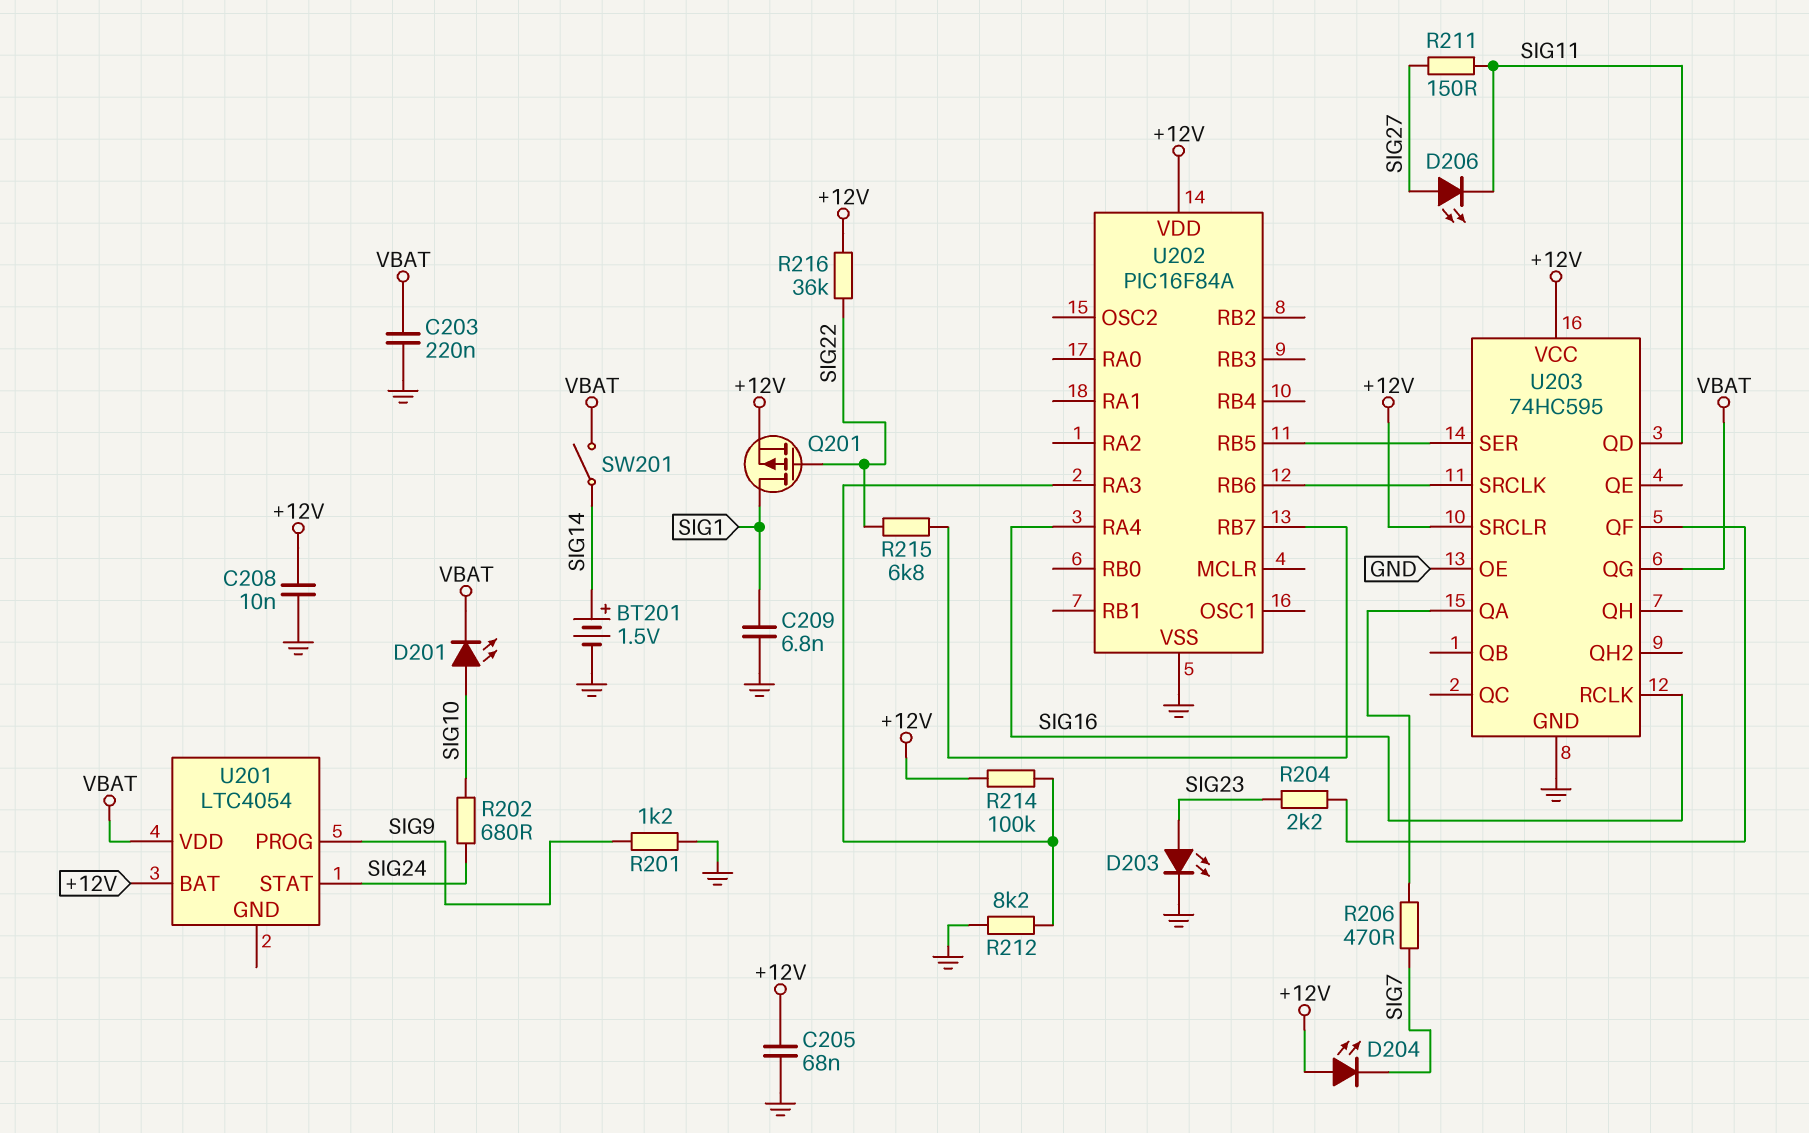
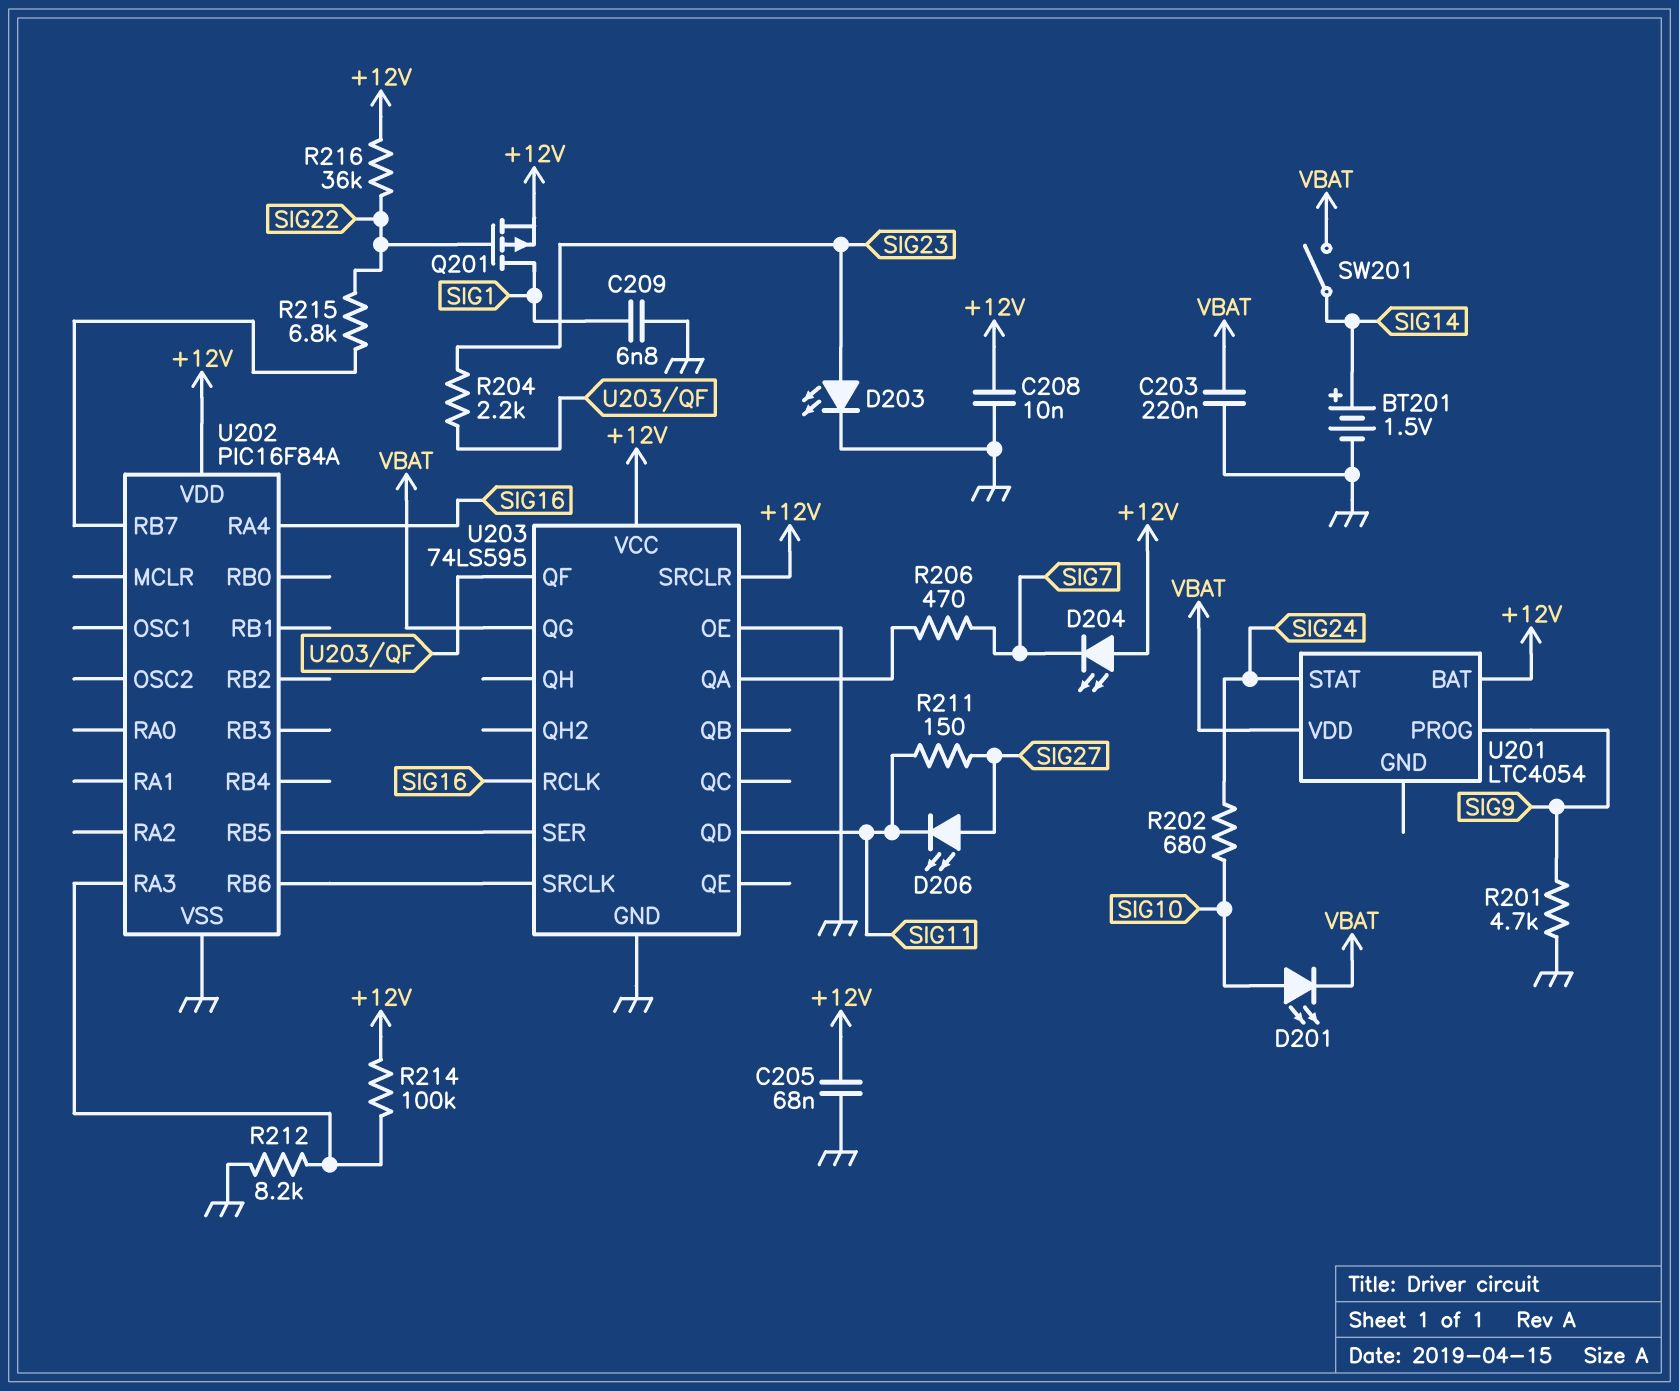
R201: 1.2k (GND, SIG9) -> 4.7k (GND, SIG9)
U203: 74HC595 -> 74LS595

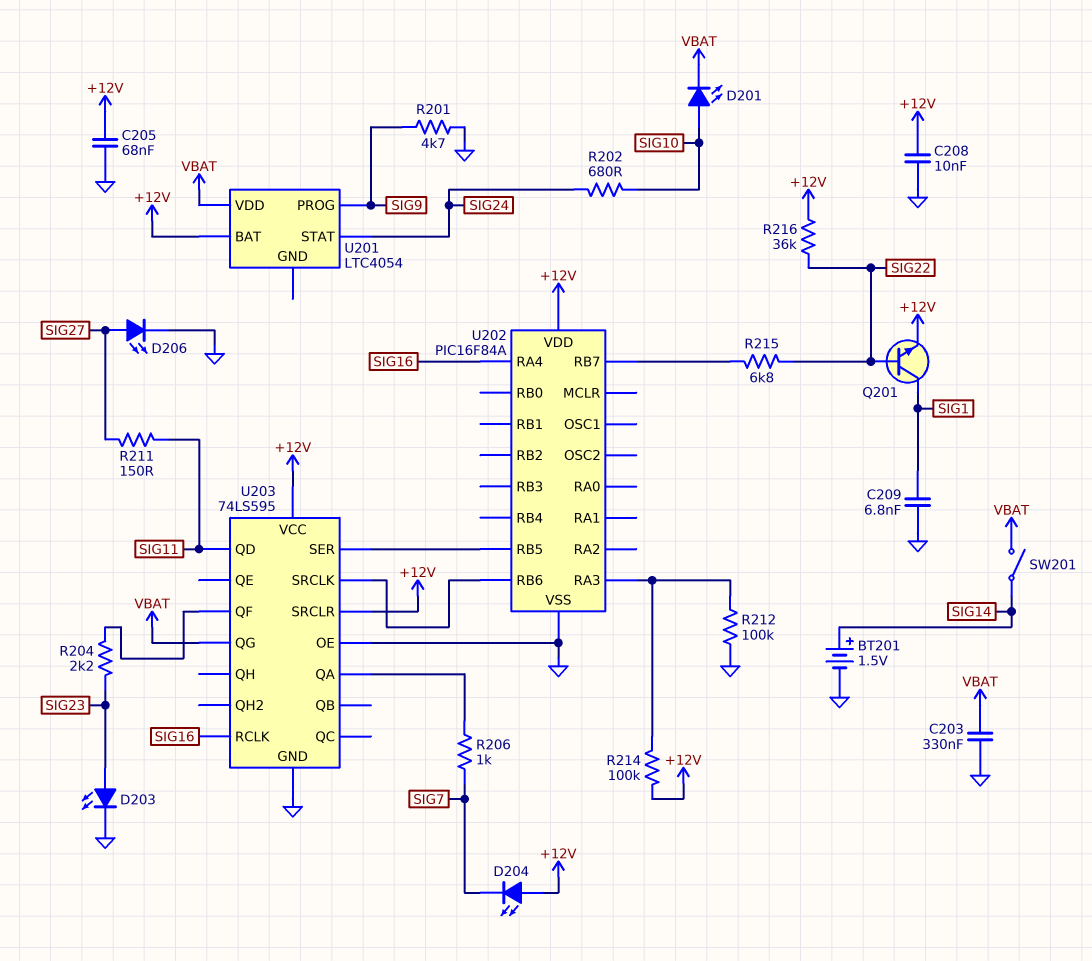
C203: 220nF (GND, VBAT) -> 330nF (GND, VBAT)
D206: LED (A SIG27, K SIG11) -> LED (A SIG27, K GND)
Q201: PMOS (G SIG22, D SIG1, S +12V) -> NPN (B SIG22, C SIG1, E +12V)
R206: 470 (SIG7, U203/QA) -> 1k (SIG7, U203/QA)
R212: 8.2k (GND, U202/RA3) -> 100k (GND, U202/RA3)

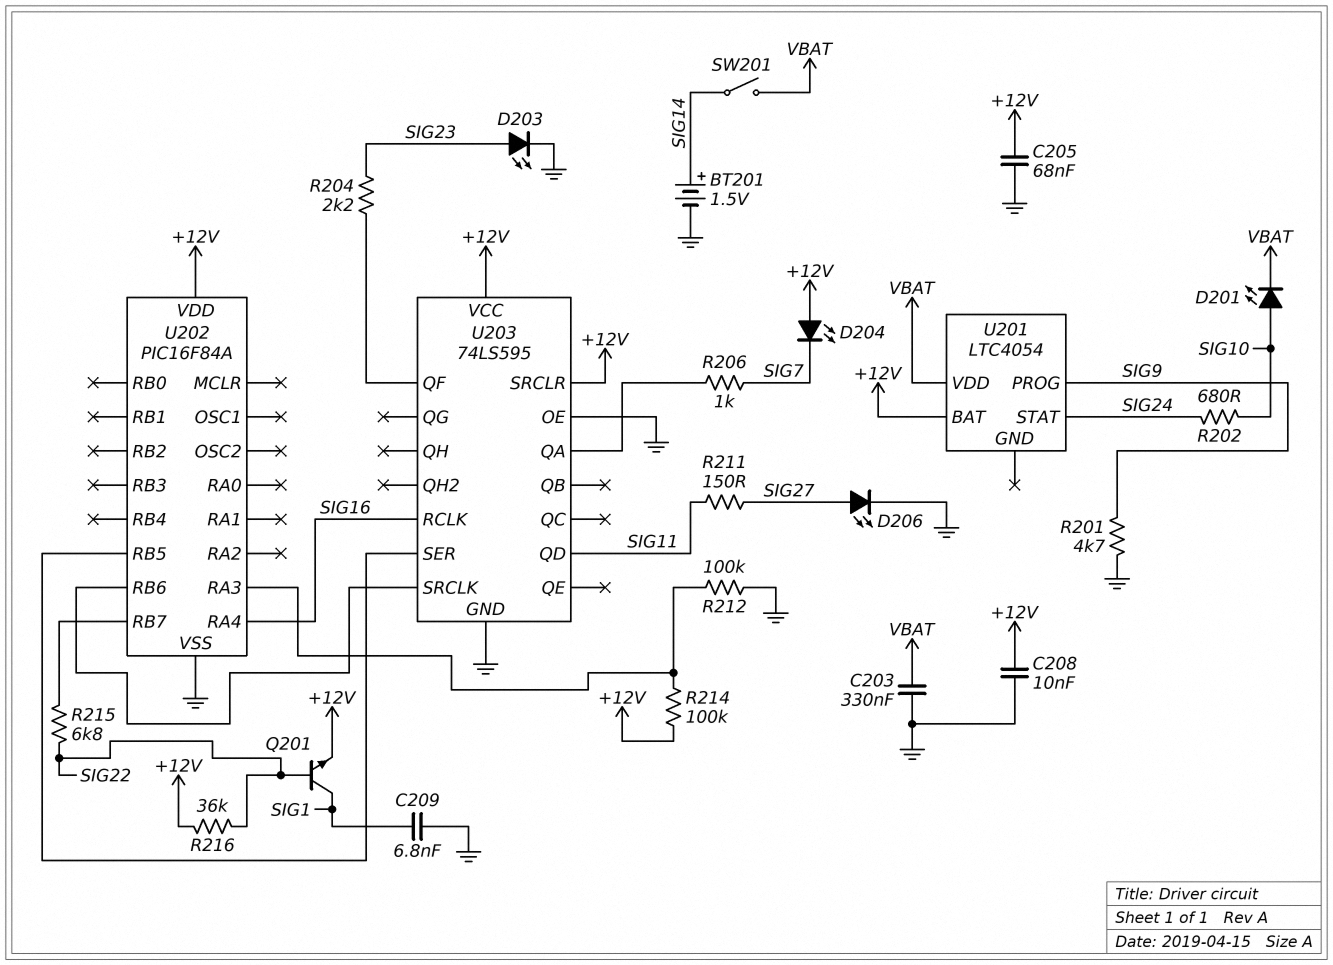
U203 pin QG: VBAT -> none

